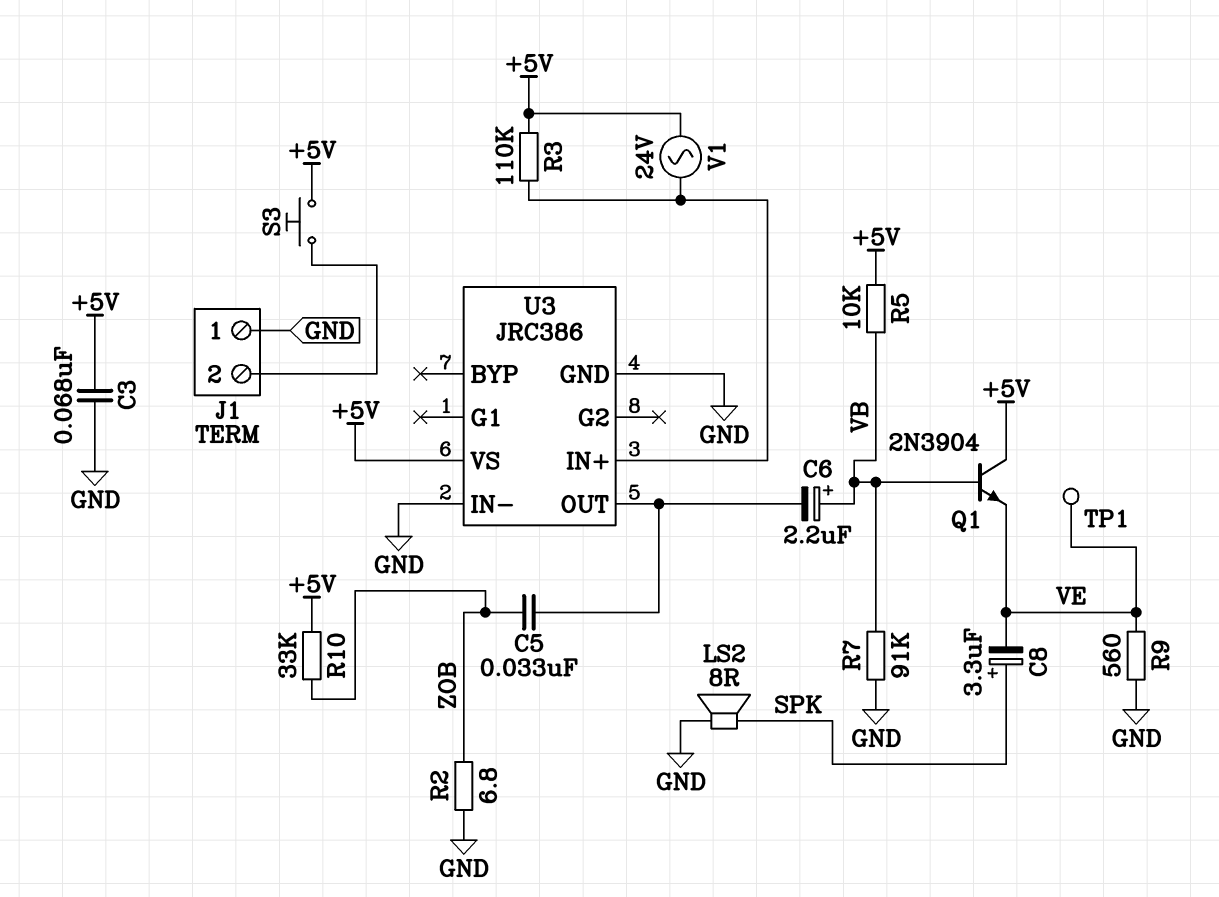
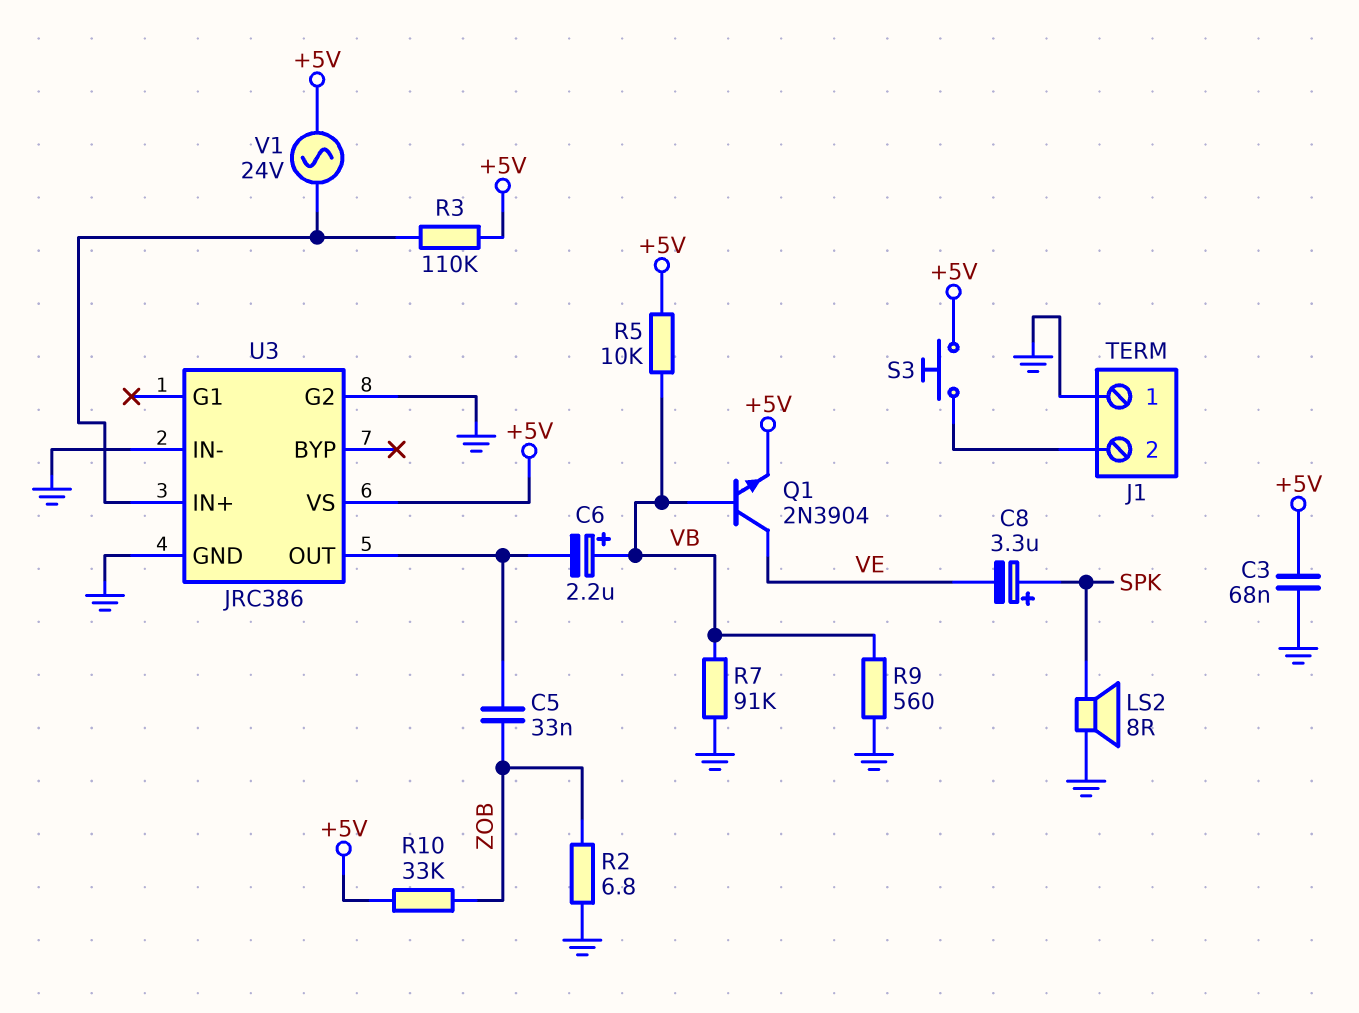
Q1: NPN 2N3904 (B VB, C +5V, E VE) -> NPN 2N3904 (B VB, C VE, E +5V)
R9: 560 (GND, VE) -> 560 (GND, VB)
TP1: test point (VE) -> none
U3 pin G2: none -> GND

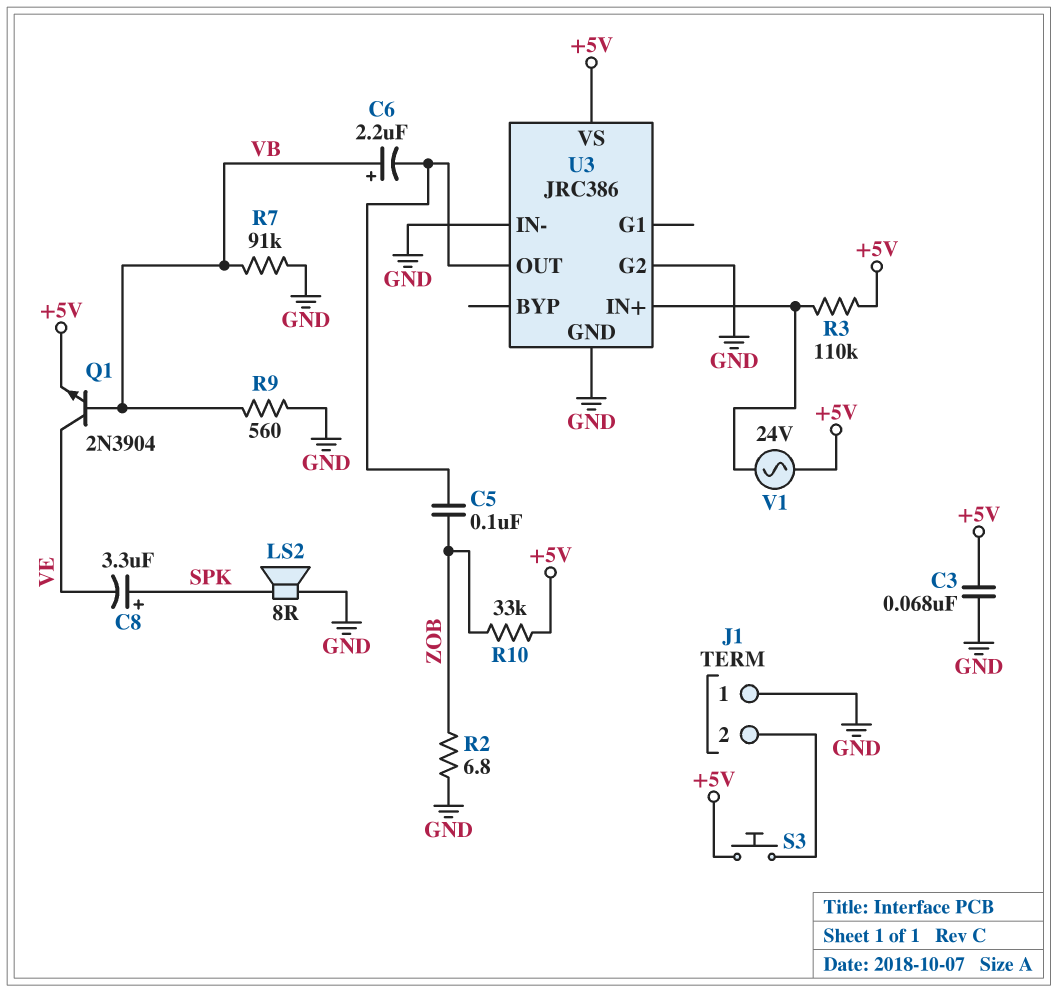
C5: 33nF (U3/OUT, ZOB) -> 100nF (U3/OUT, ZOB)
R5: 10k (+5V, VB) -> none

